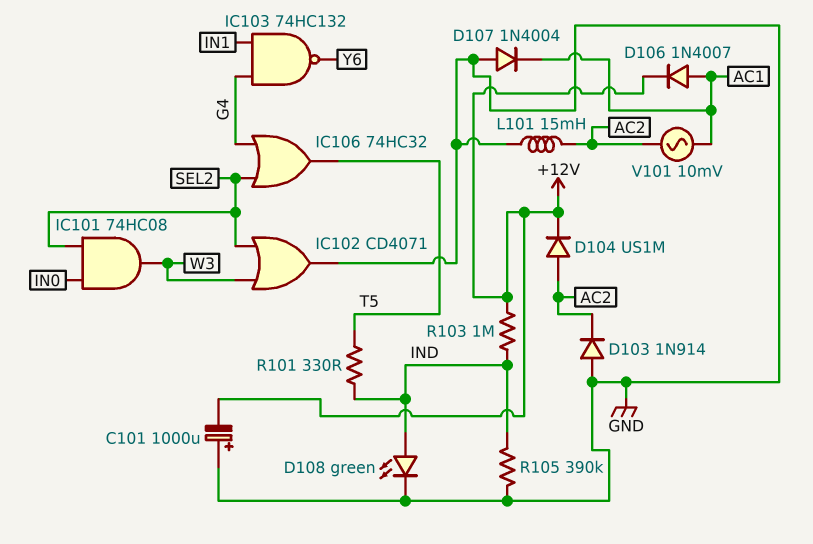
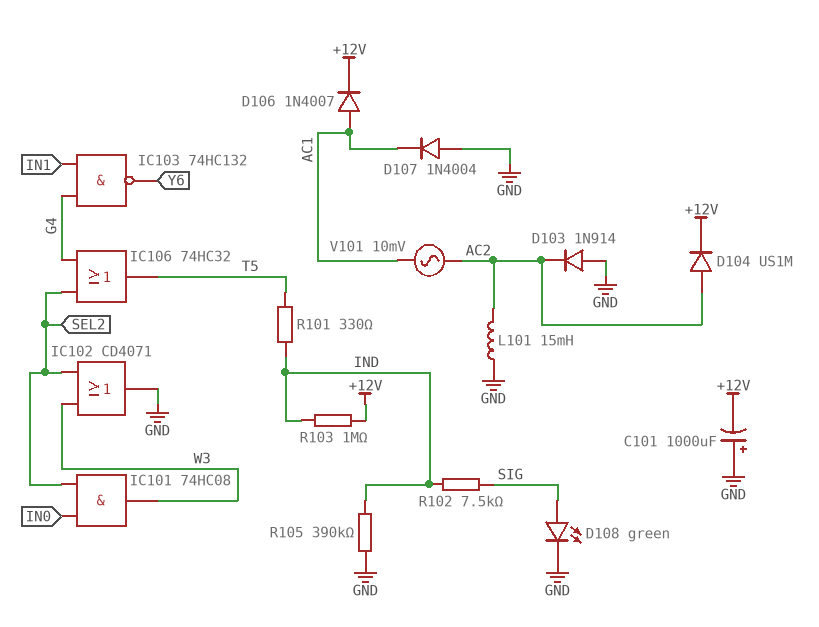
D108: LED green (A IND, K GND) -> LED green (A SIG, K GND)
R102: none -> 7.5k (IND, SIG)

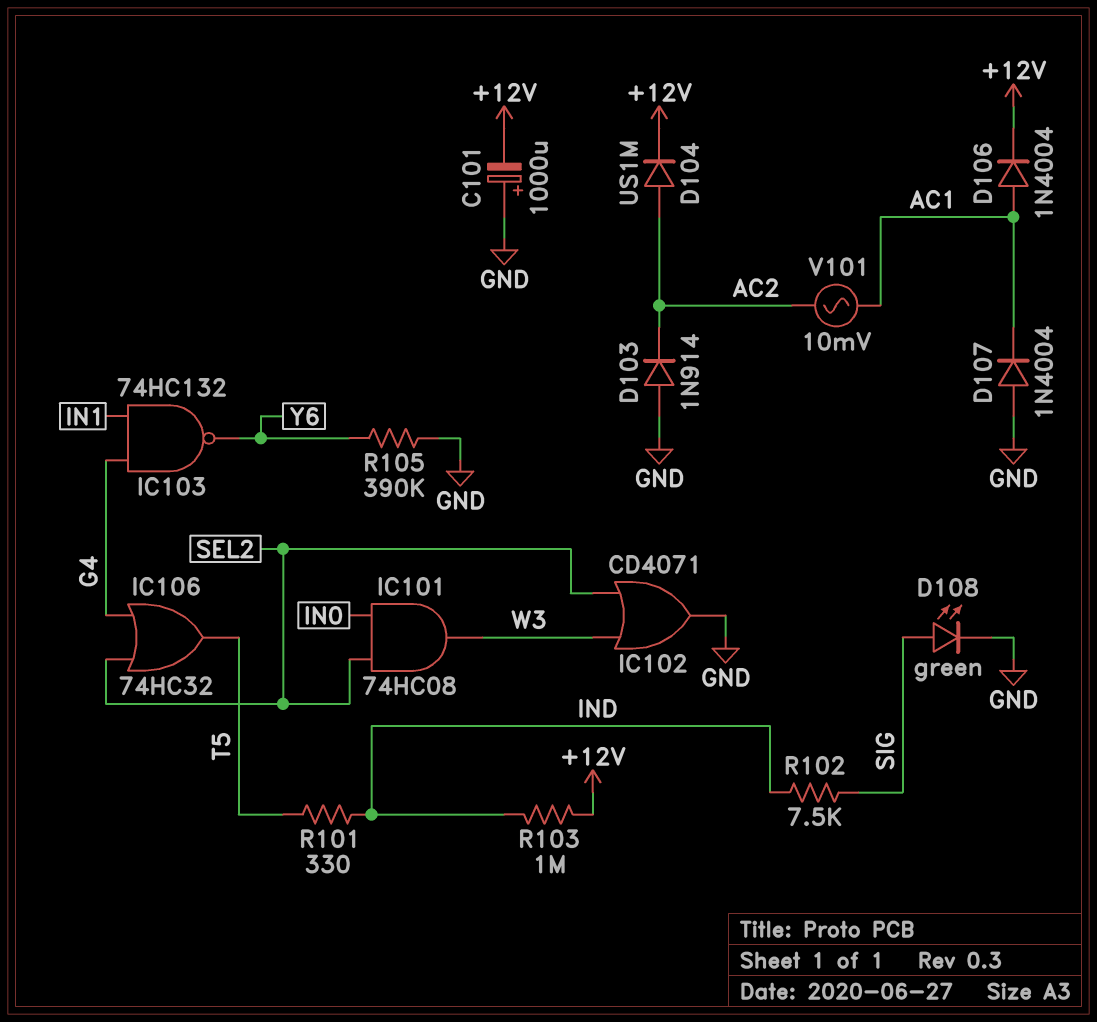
D106: diode 1N4007 (A AC1, K +12V) -> diode 1N4004 (A AC1, K +12V)
L101: 15mH (AC2, GND) -> none
R105: 390k (GND, IND) -> 390k (GND, Y6)

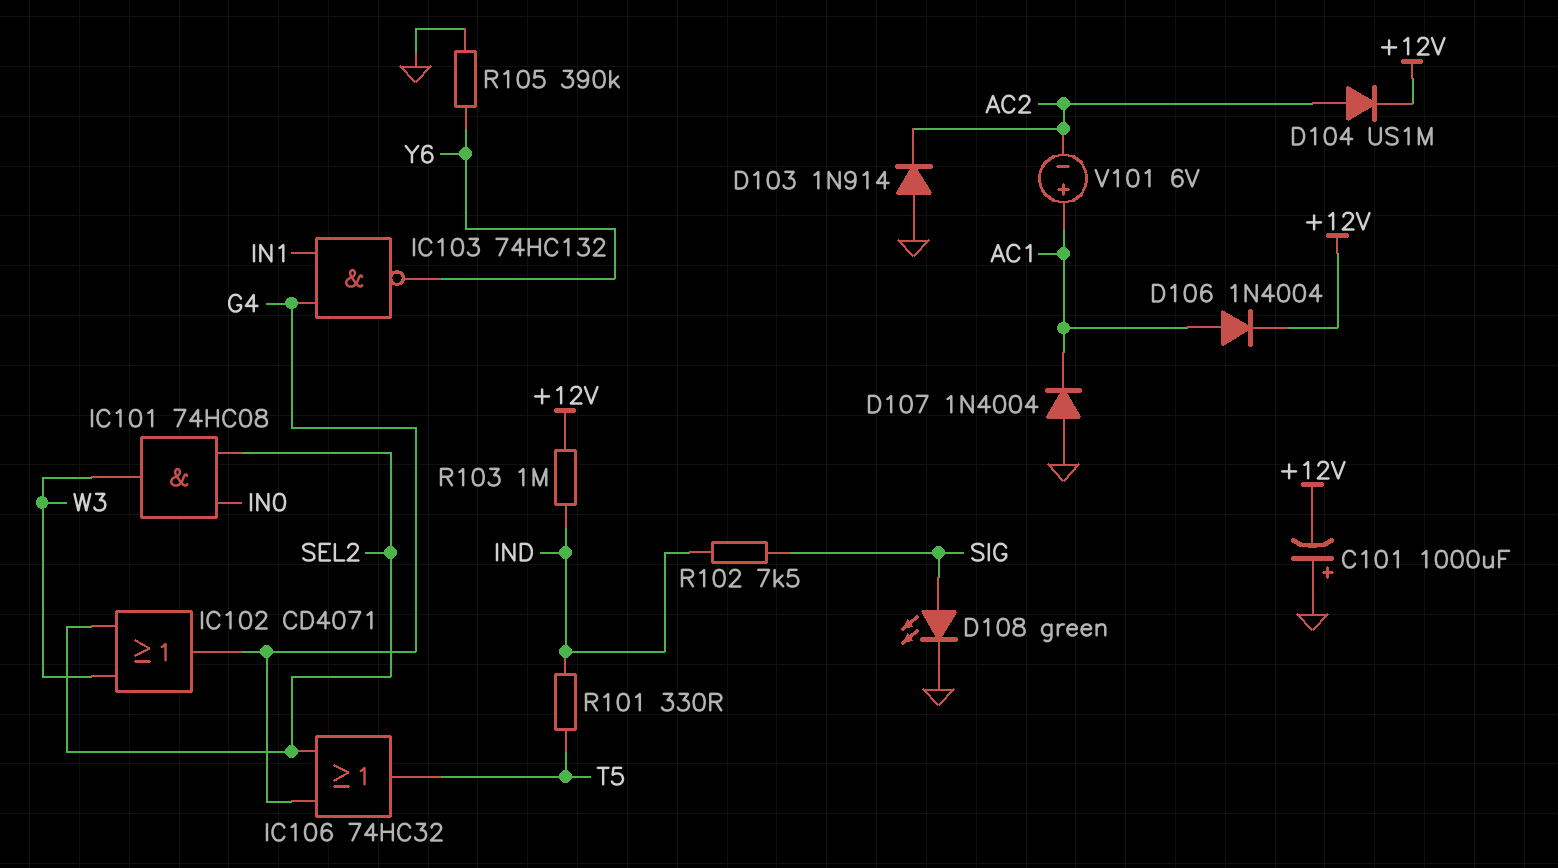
IC102: OR CD4071 (in SEL2, in W3, out GND) -> OR CD4071 (in SEL2, in W3, out G4)
V101: AC 10mV (AC1, AC2) -> 6V (plus AC1, minus AC2)

